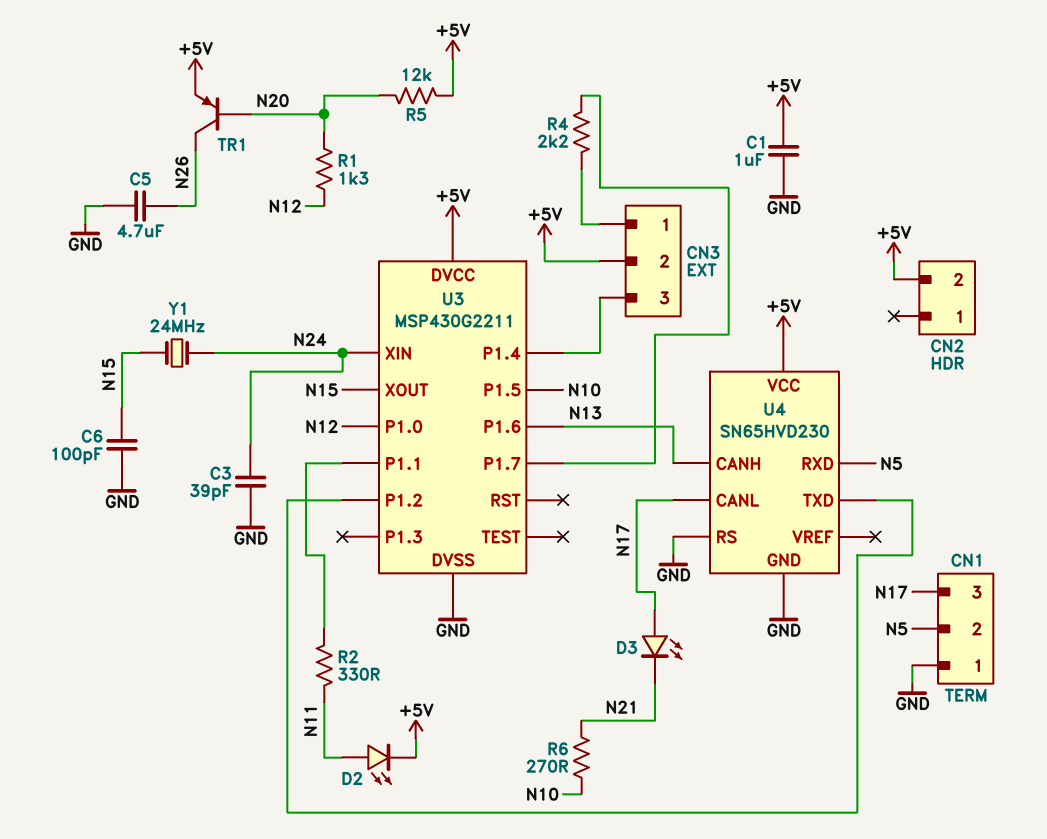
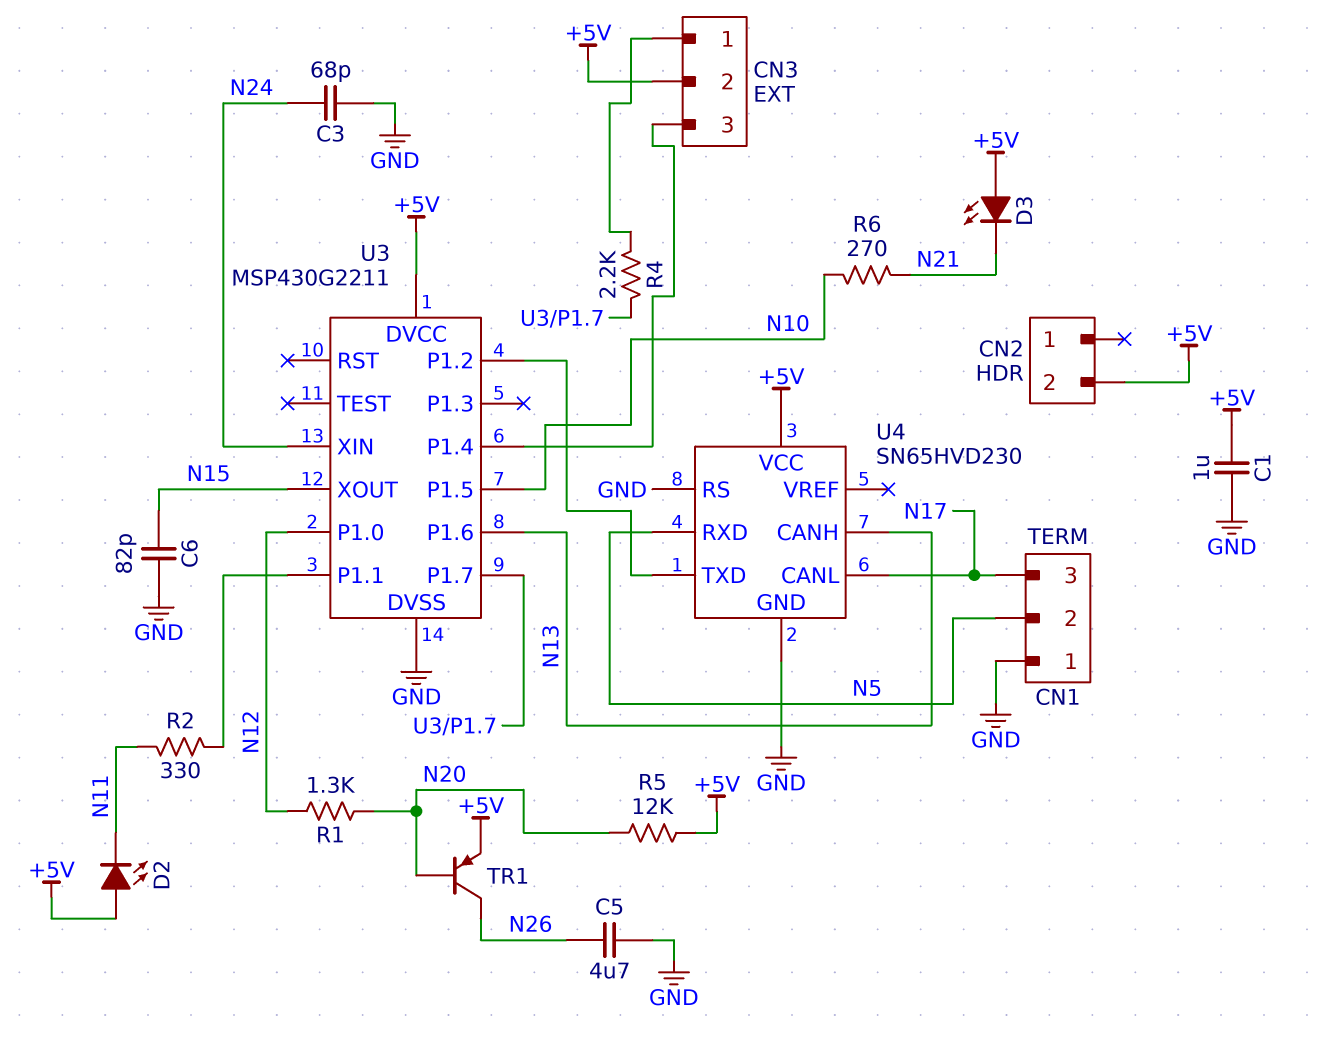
C3: 39pF (GND, N24) -> 68pF (GND, N24)
C6: 100pF (GND, N15) -> 82pF (GND, N15)
D2: LED (A N11, K +5V) -> LED (A +5V, K N11)
D3: LED (A N17, K N21) -> LED (A +5V, K N21)
Y1: 24MHz (N15, N24) -> none

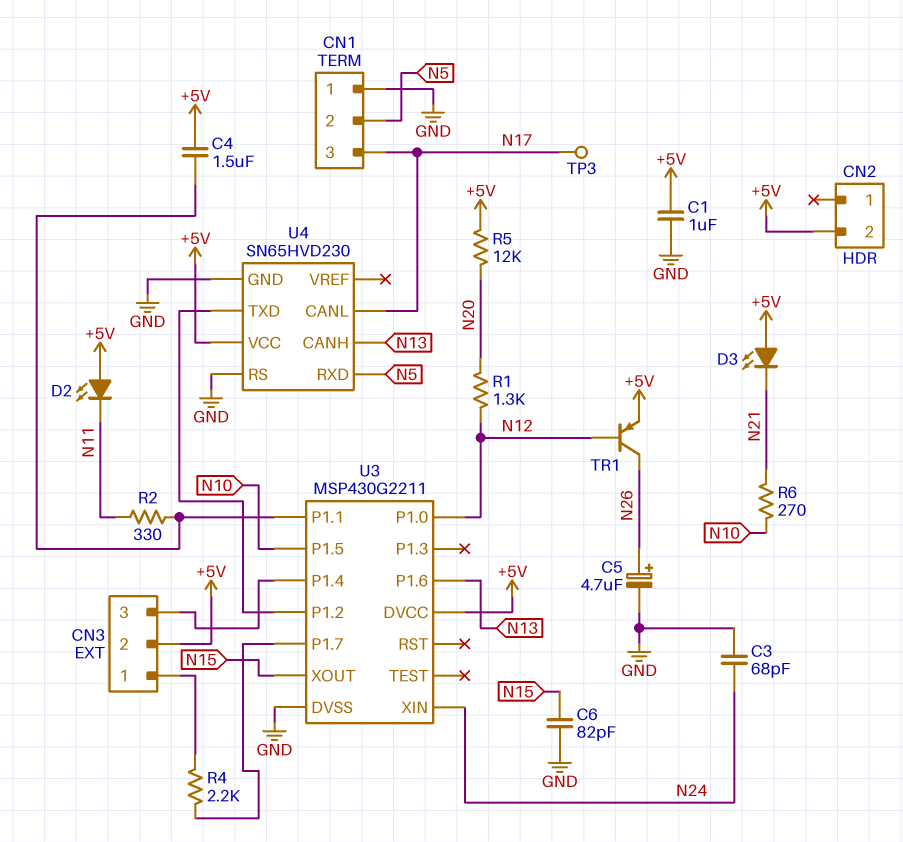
C4: none -> 1.5uF (+5V, U3/P1.1)
C5: 4.7uF (GND, N26) -> 4.7uF (plus N26, minus GND)
TP3: none -> test point (N17)
TR1: PNP (B N20, C N26, E +5V) -> PNP (B N12, C N26, E +5V)

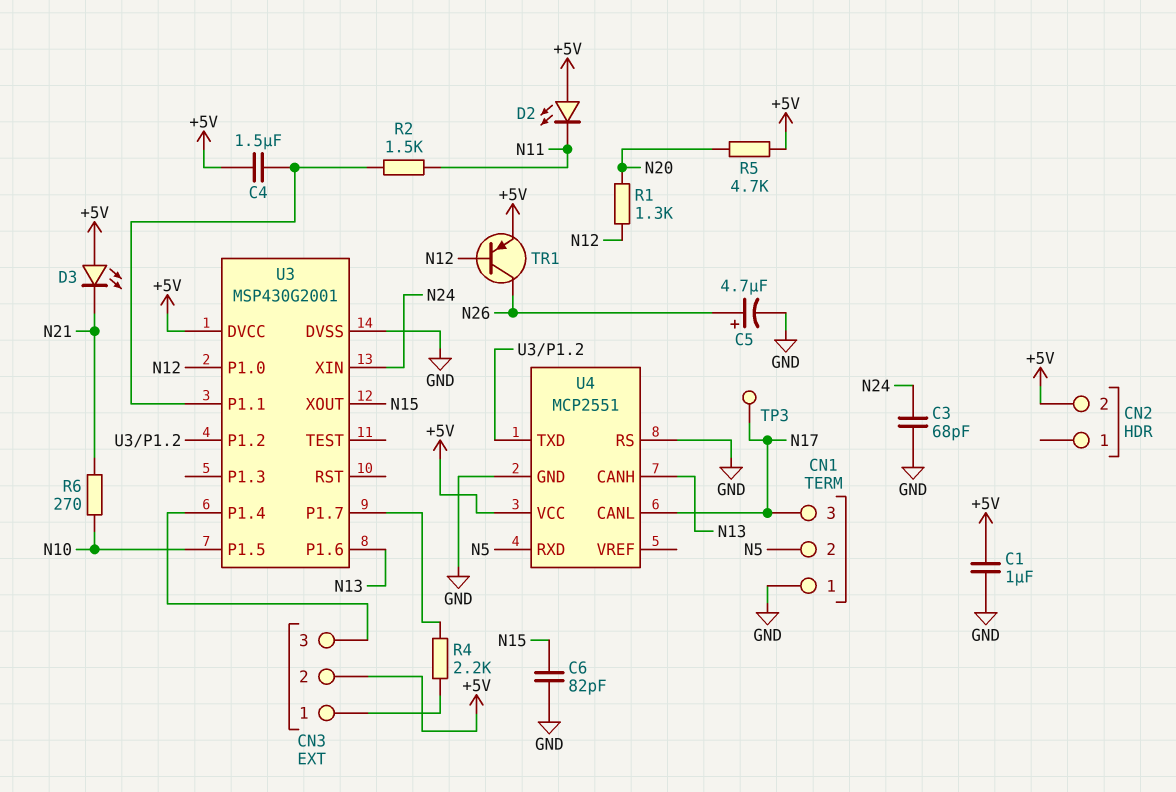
R2: 330 (N11, U3/P1.1) -> 1.5k (N11, U3/P1.1)
R5: 12k (+5V, N20) -> 4.7k (+5V, N20)
U3: MSP430G2211 -> MSP430G2001
U4: SN65HVD230 -> MCP2551

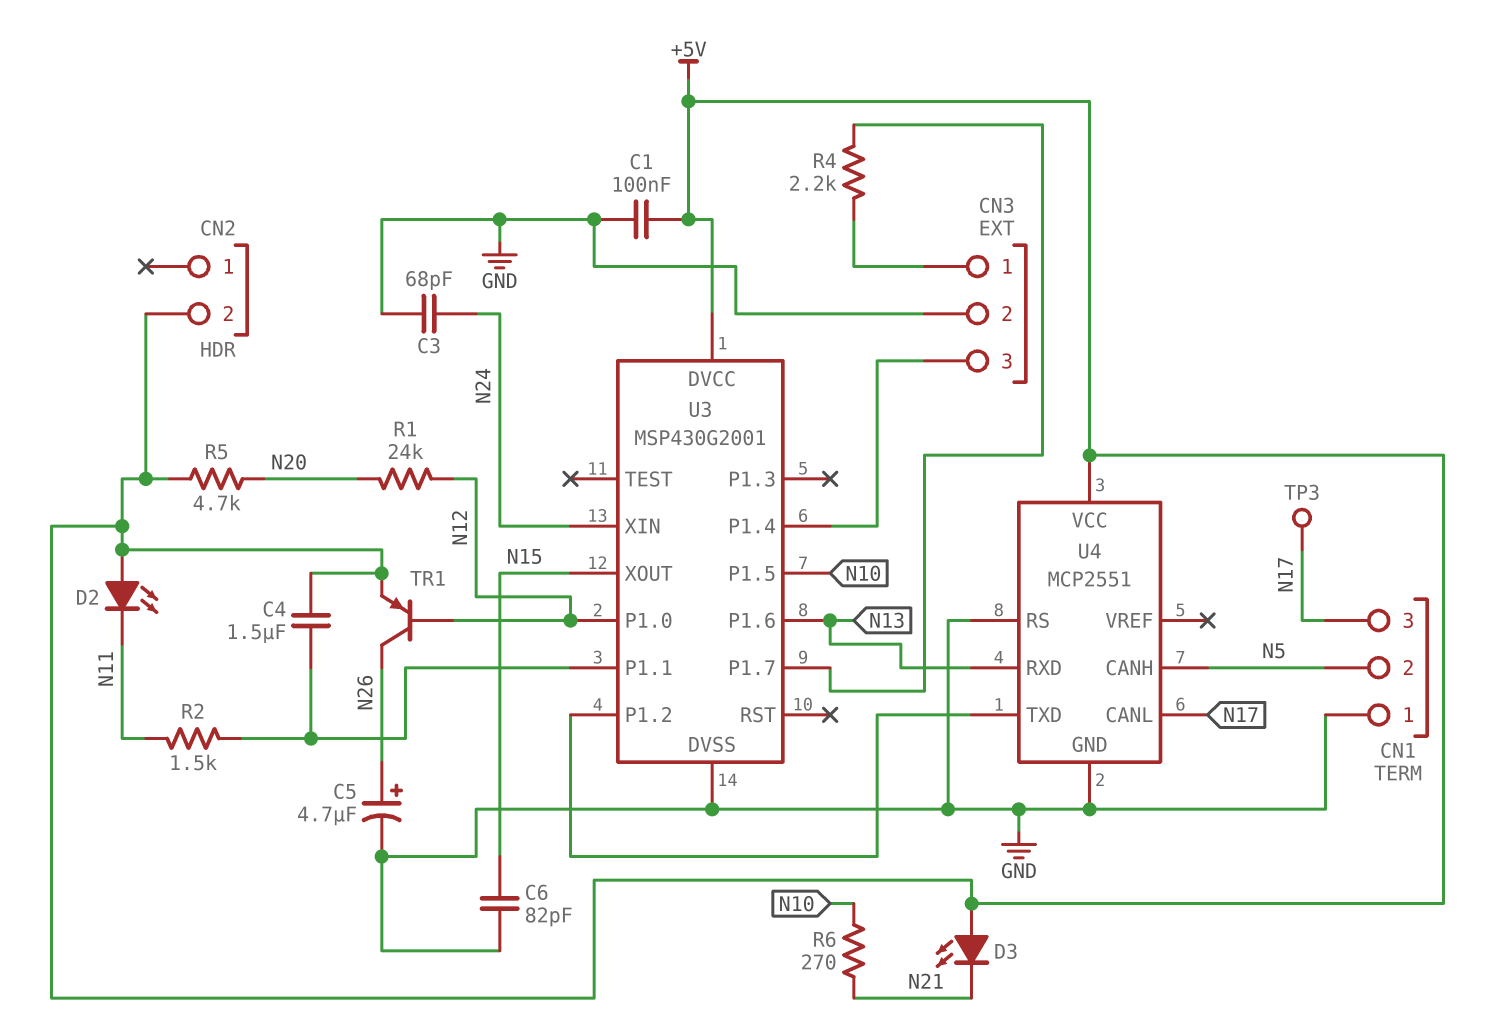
C1: 1uF (+5V, GND) -> 100nF (+5V, GND)
CN3 pin 2: +5V -> GND
R1: 1.3k (N12, N20) -> 24k (N12, N20)
U4 pin CANH: N13 -> N5
U4 pin RXD: N5 -> N13

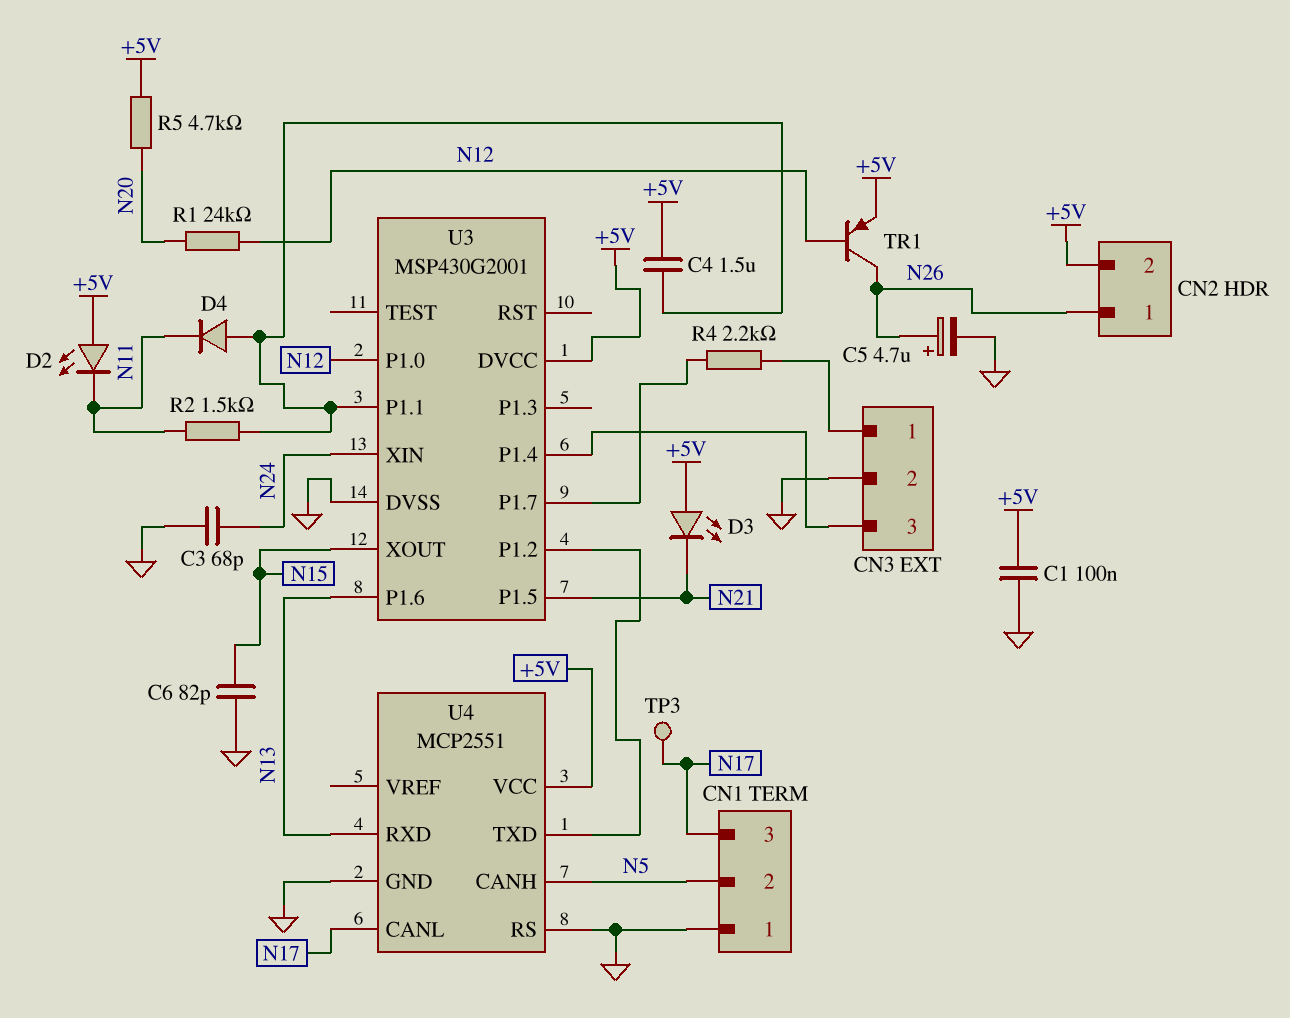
CN2 pin 1: none -> N26
D4: none -> diode (A U3/P1.1, K N11)
R6: 270 (N10, N21) -> none
U3 pin P1.5: N10 -> N21

